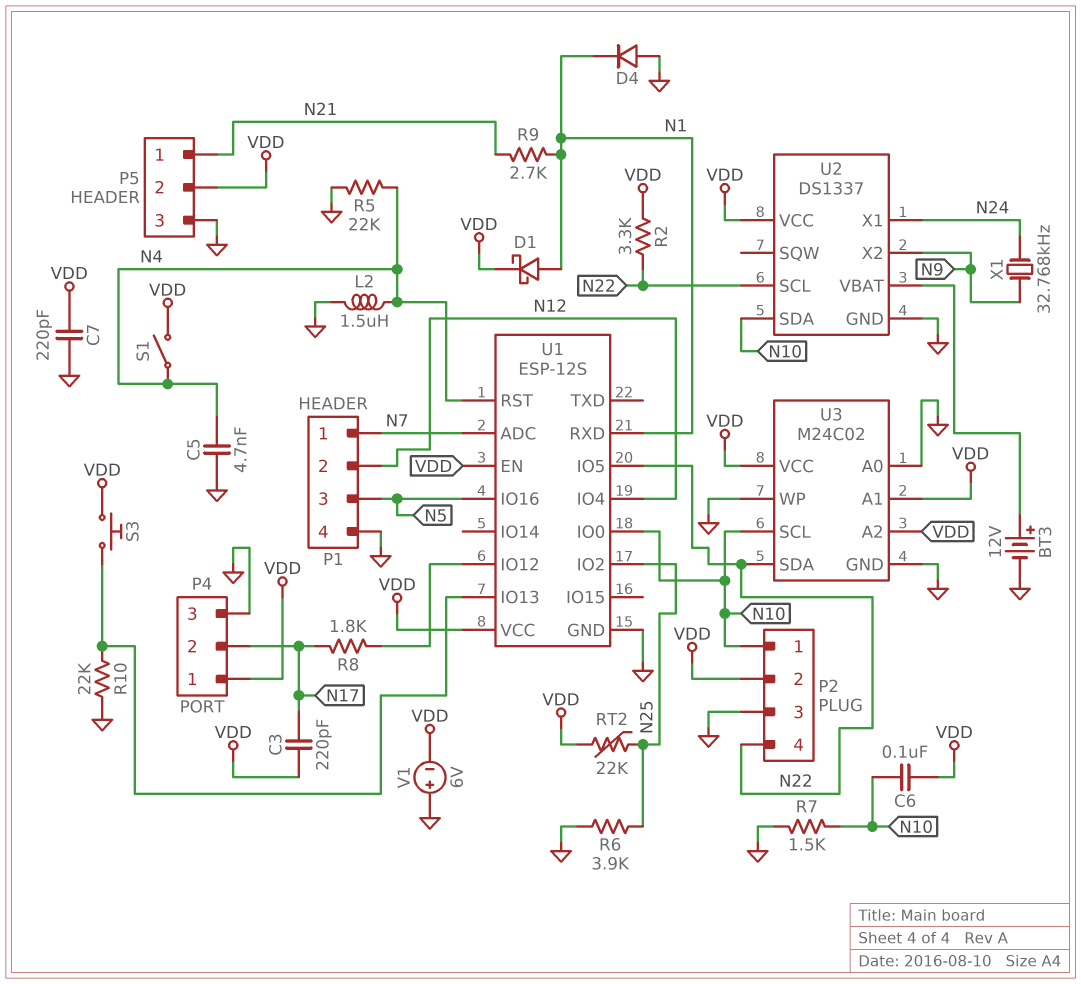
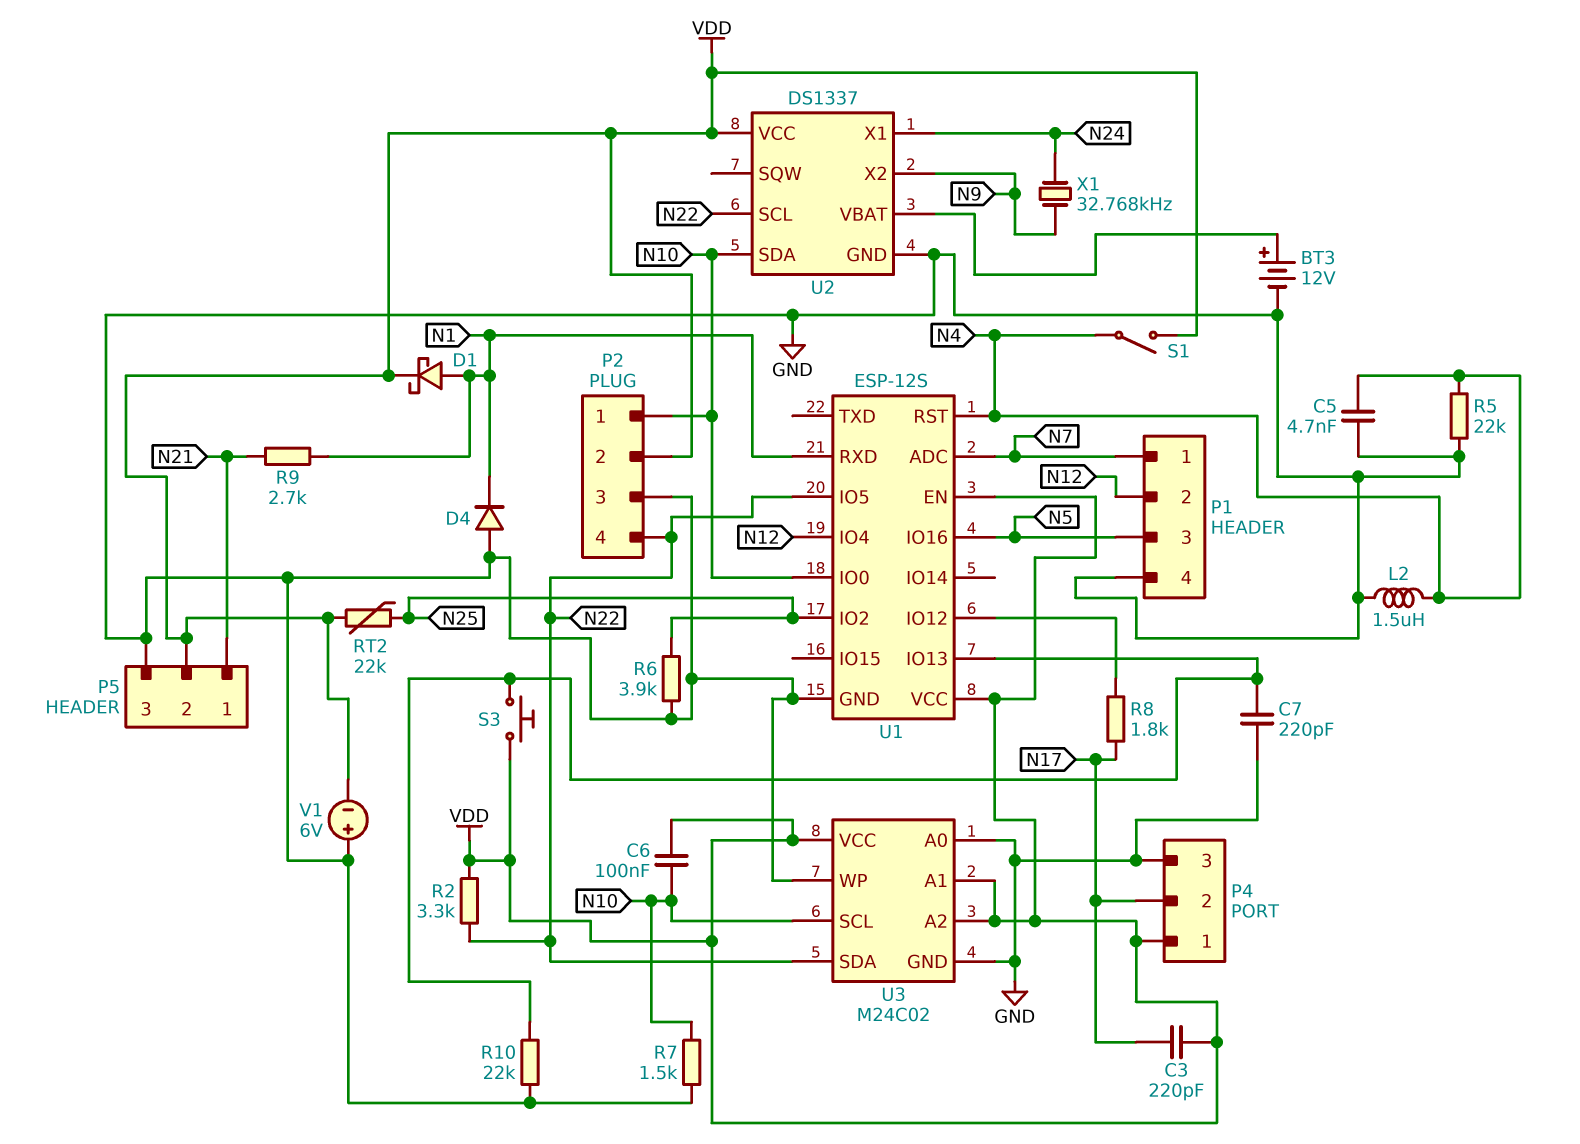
C7: 220pF (GND, VDD) -> 220pF (GND, U1/IO13)

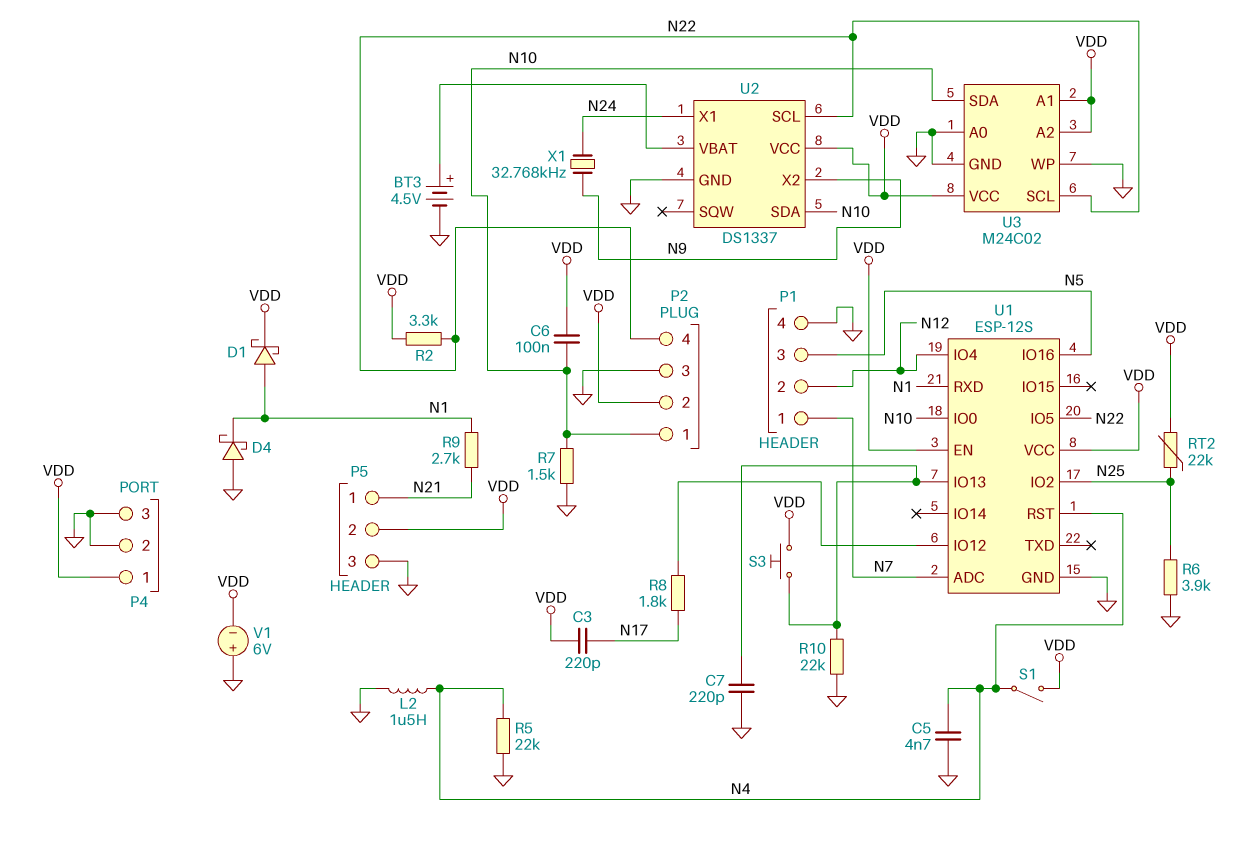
BT3: 12V (plus U2/VBAT, minus GND) -> 4.5V (plus U2/VBAT, minus GND)
D4: diode (A GND, K N1) -> schottky (A GND, K N1)
P4 pin 2: N17 -> GND
U3 pin SCL: N10 -> N22
U3 pin SDA: N22 -> N10

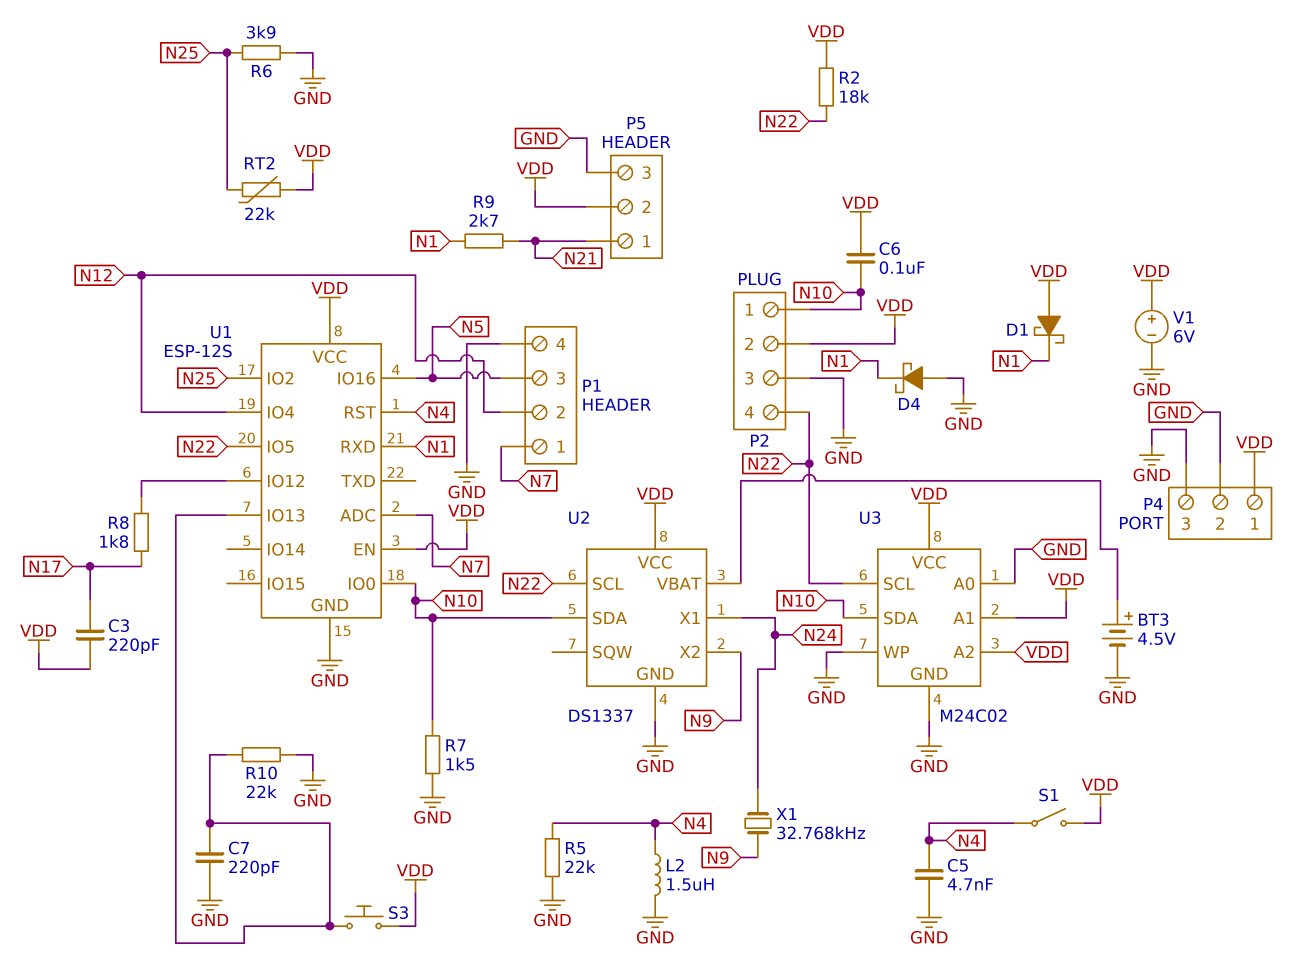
D1: schottky (A N1, K VDD) -> schottky (A VDD, K N1)
R2: 3.3k (N22, VDD) -> 18k (N22, VDD)
V1: 6V (plus GND, minus VDD) -> 6V (plus VDD, minus GND)

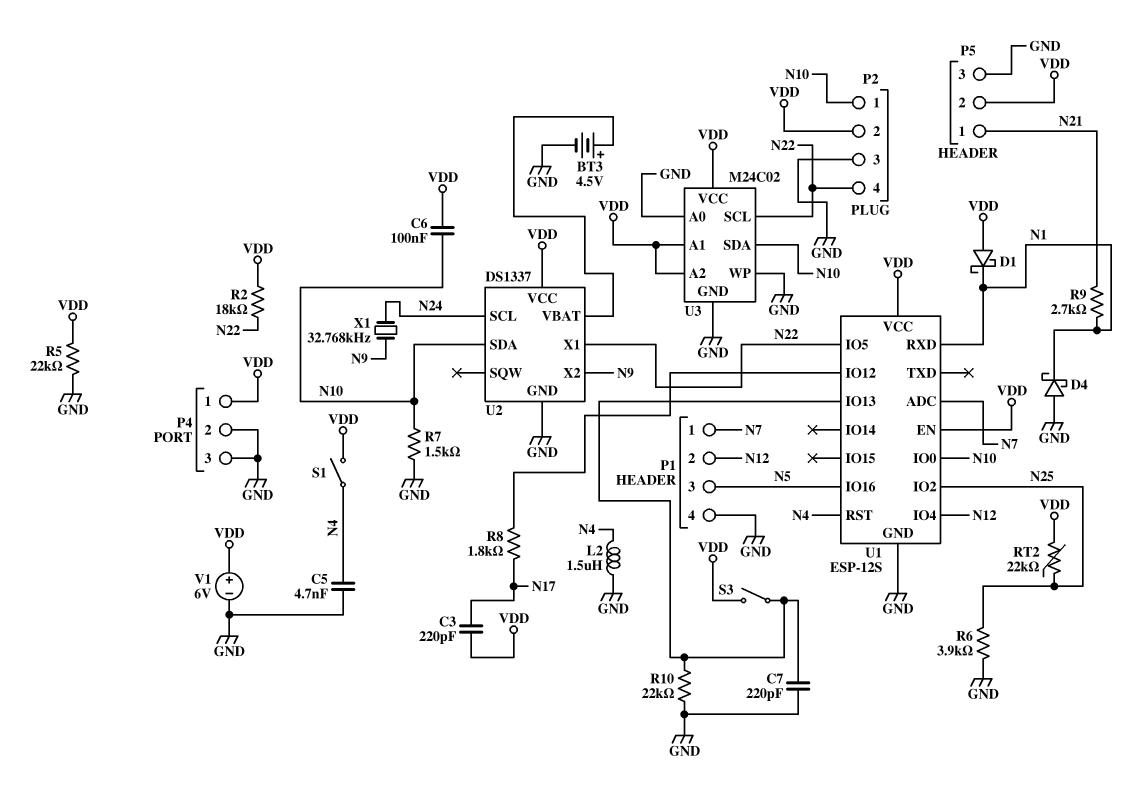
R5: 22k (GND, N4) -> 22k (GND, VDD)
S3: button (U1/IO13, VDD) -> switch (U1/IO13, VDD)
U2 pin SCL: N22 -> N24
U2 pin X1: N24 -> N22

